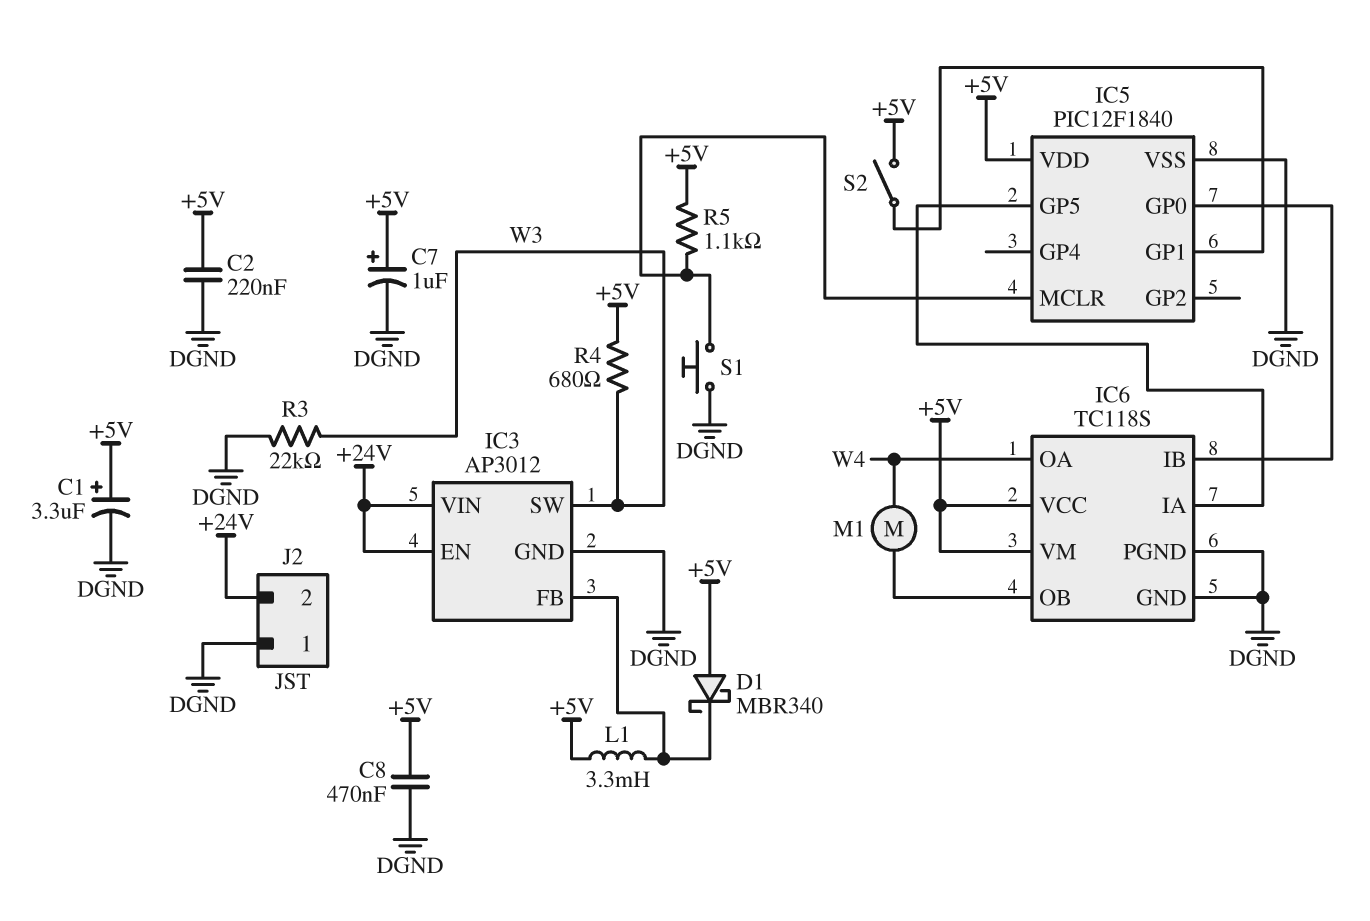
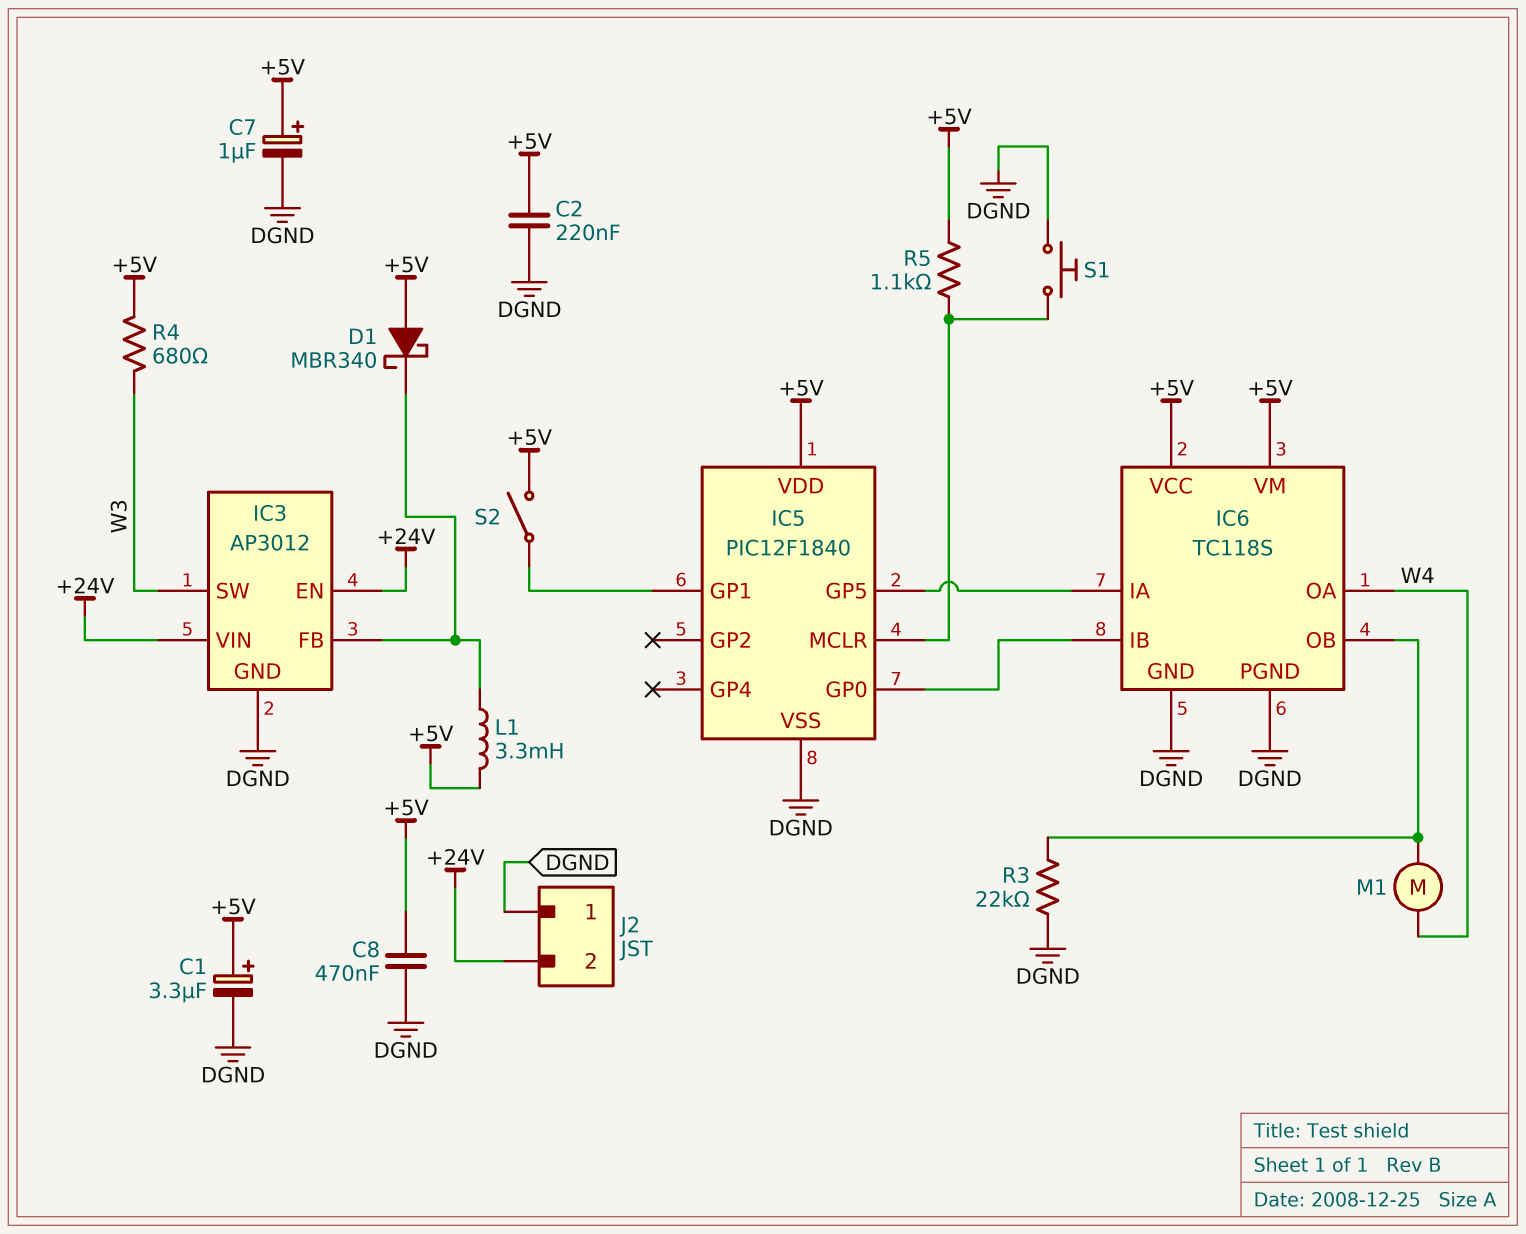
R3: 22k (DGND, W3) -> 22k (DGND, IC6/OB)

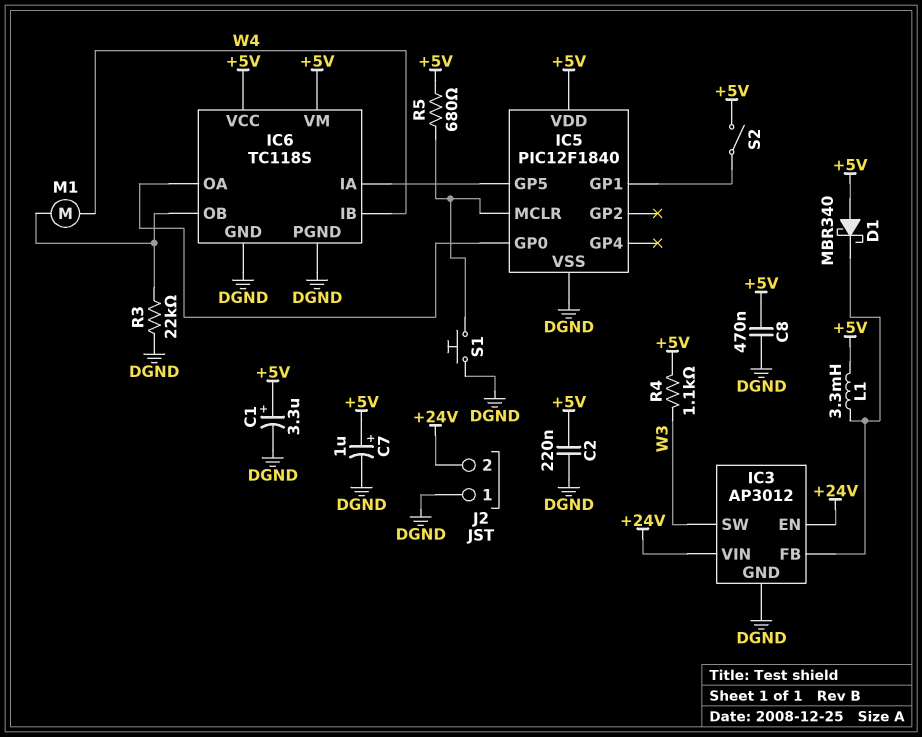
IC6 pin IB: IC5/GP0 -> W4
IC6 pin OA: W4 -> IC5/GP0
R4: 680 (+5V, W3) -> 1.1k (+5V, W3)
R5: 1.1k (+5V, IC5/MCLR) -> 680 (+5V, IC5/MCLR)

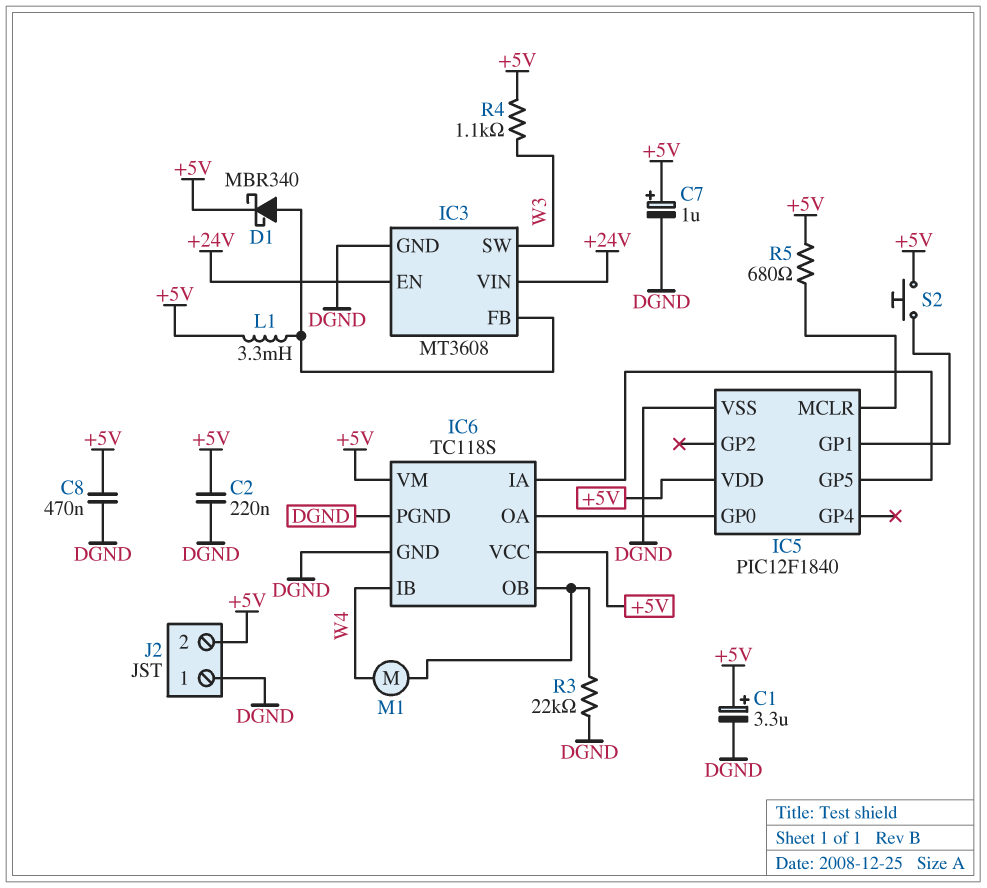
D1: schottky MBR340 (A +5V, K IC3/FB) -> schottky MBR340 (A IC3/FB, K +5V)
IC3: AP3012 -> MT3608
J2 pin 2: +24V -> +5V
S1: button (DGND, IC5/MCLR) -> none
S2: switch (+5V, IC5/GP1) -> button (+5V, IC5/GP1)

